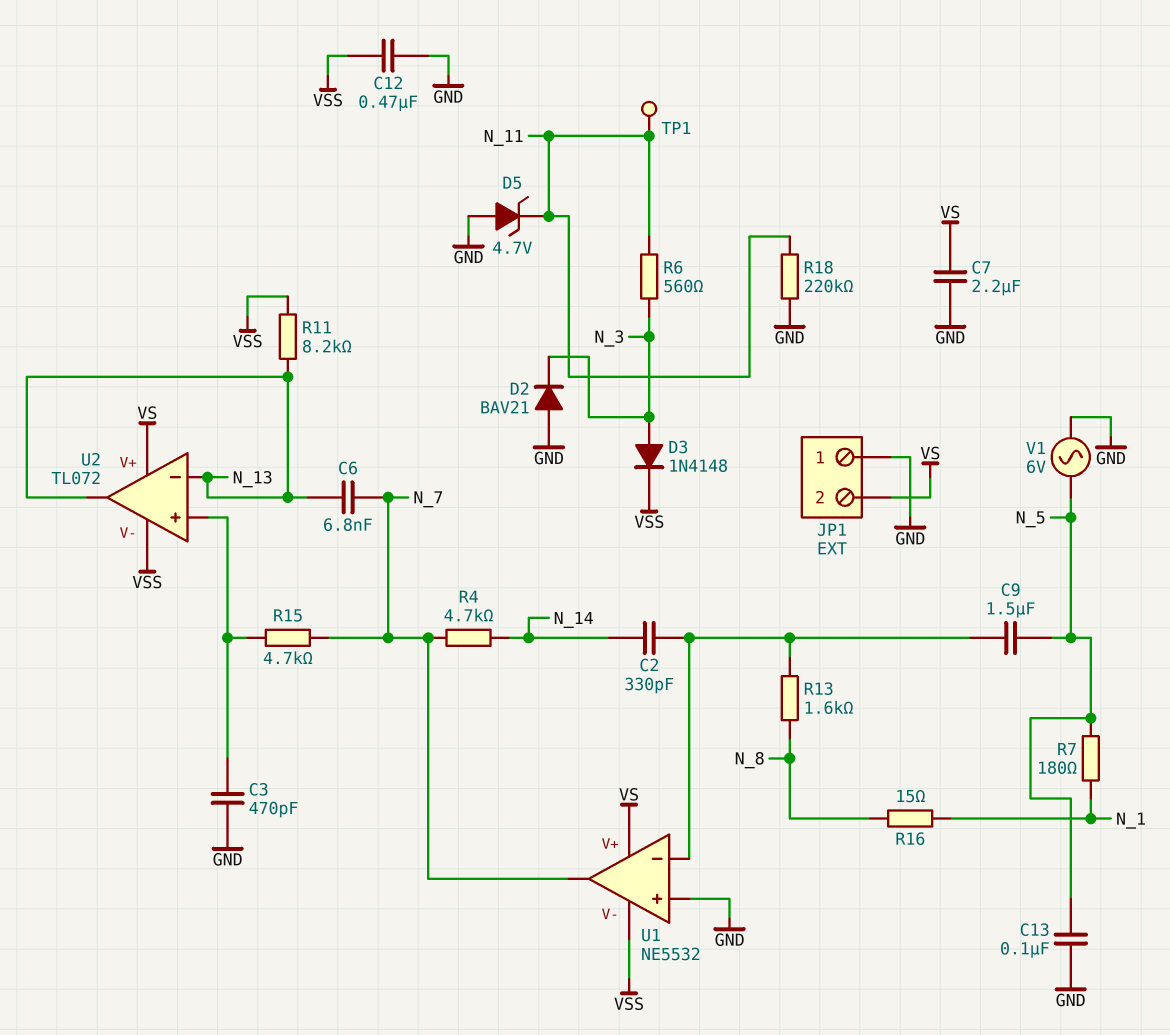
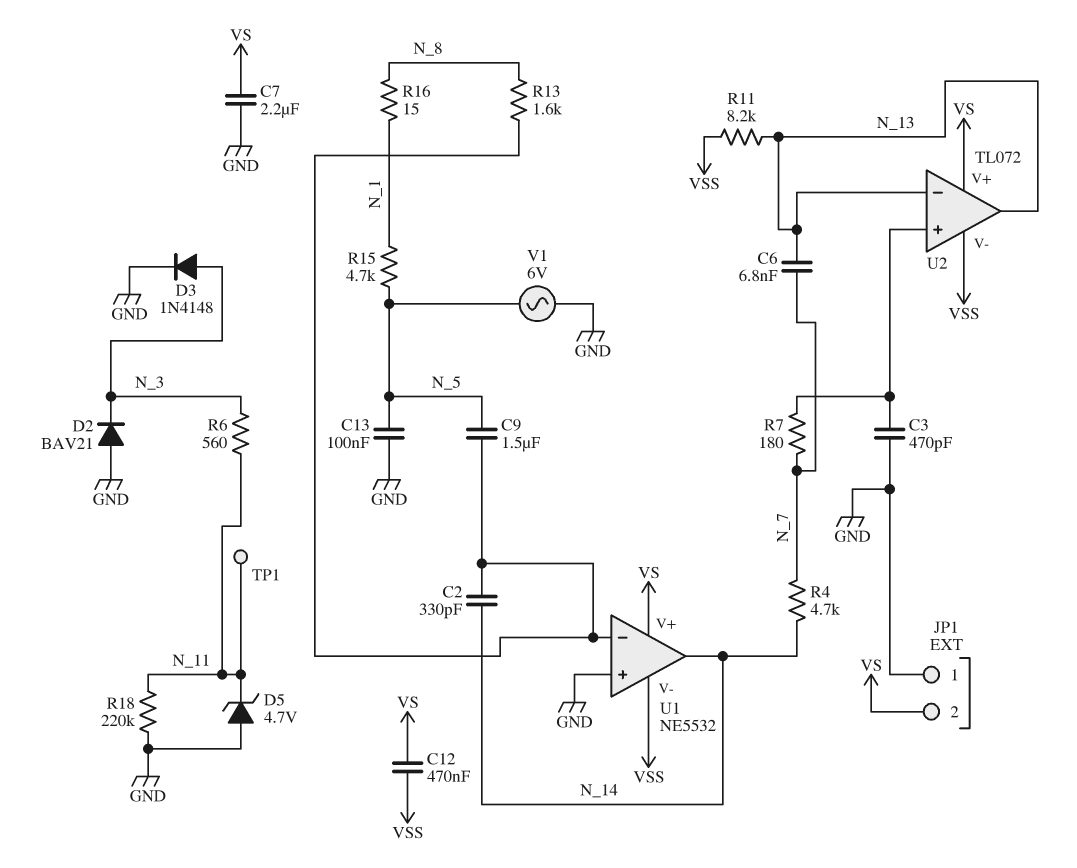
C12: 470nF (GND, VSS) -> 470nF (VS, VSS)
D3: diode 1N4148 (A N_3, K VSS) -> diode 1N4148 (A N_3, K GND)
R7: 180 (N_1, N_5) -> 180 (N_7, U2/in+)
R15: 4.7k (N_7, U2/in+) -> 4.7k (N_1, N_5)
U1 pin out: N_7 -> N_14

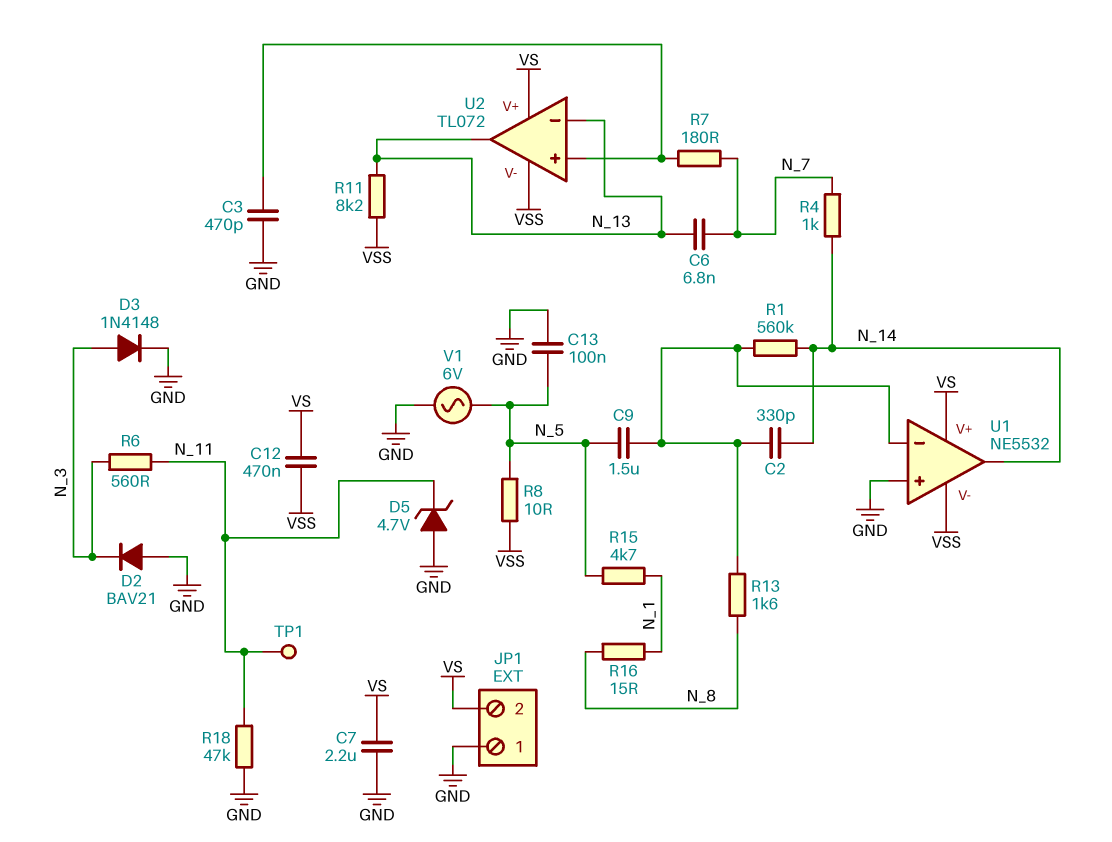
R1: none -> 560k (N_14, U1/in-)
R4: 4.7k (N_7, N_14) -> 1k (N_7, N_14)
R8: none -> 10 (N_5, VSS)
R18: 220k (GND, N_11) -> 47k (GND, N_11)

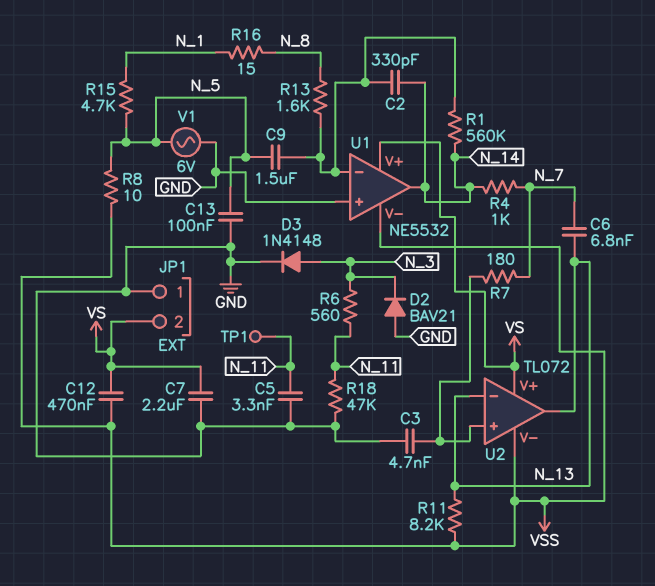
C3: 470pF (GND, U2/in+) -> 4.7nF (GND, U2/in+)
C5: none -> 3.3nF (GND, N_11)
D5: zener 4.7V (A GND, K N_11) -> none

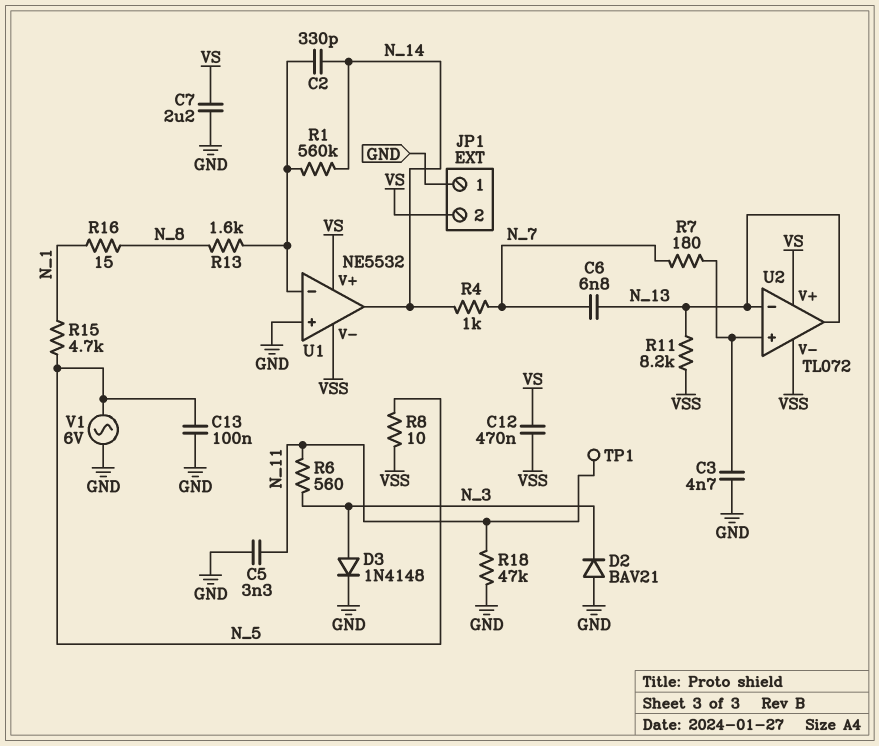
C9: 1.5uF (N_5, U1/in-) -> none

